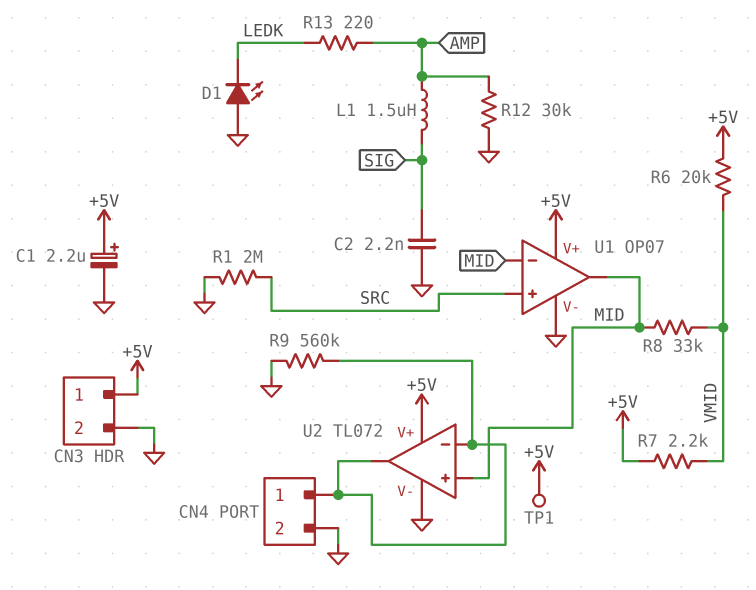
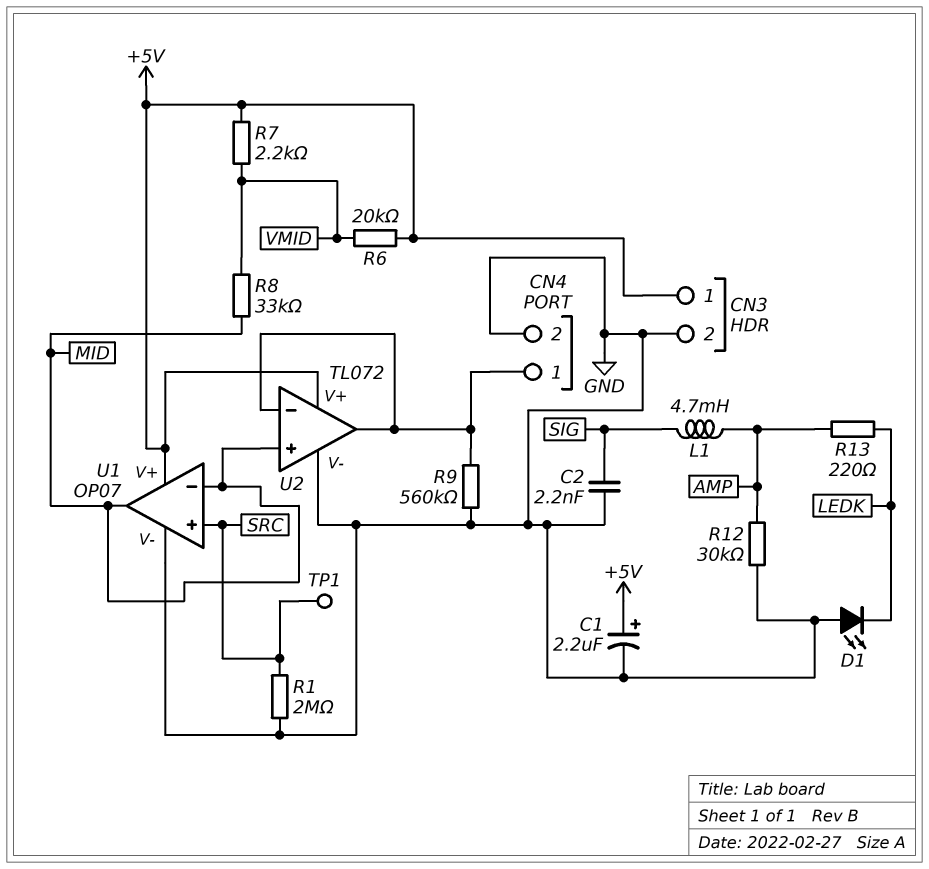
L1: 1.5uH (AMP, SIG) -> 4.7mH (AMP, SIG)
TP1: test point (+5V) -> test point (SRC)

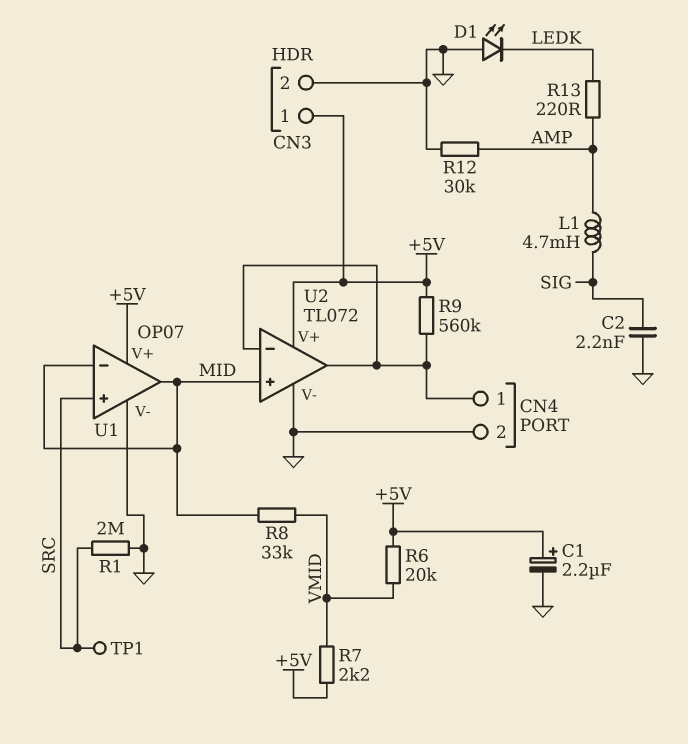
R9: 560k (CN4/1, GND) -> 560k (+5V, CN4/1)

